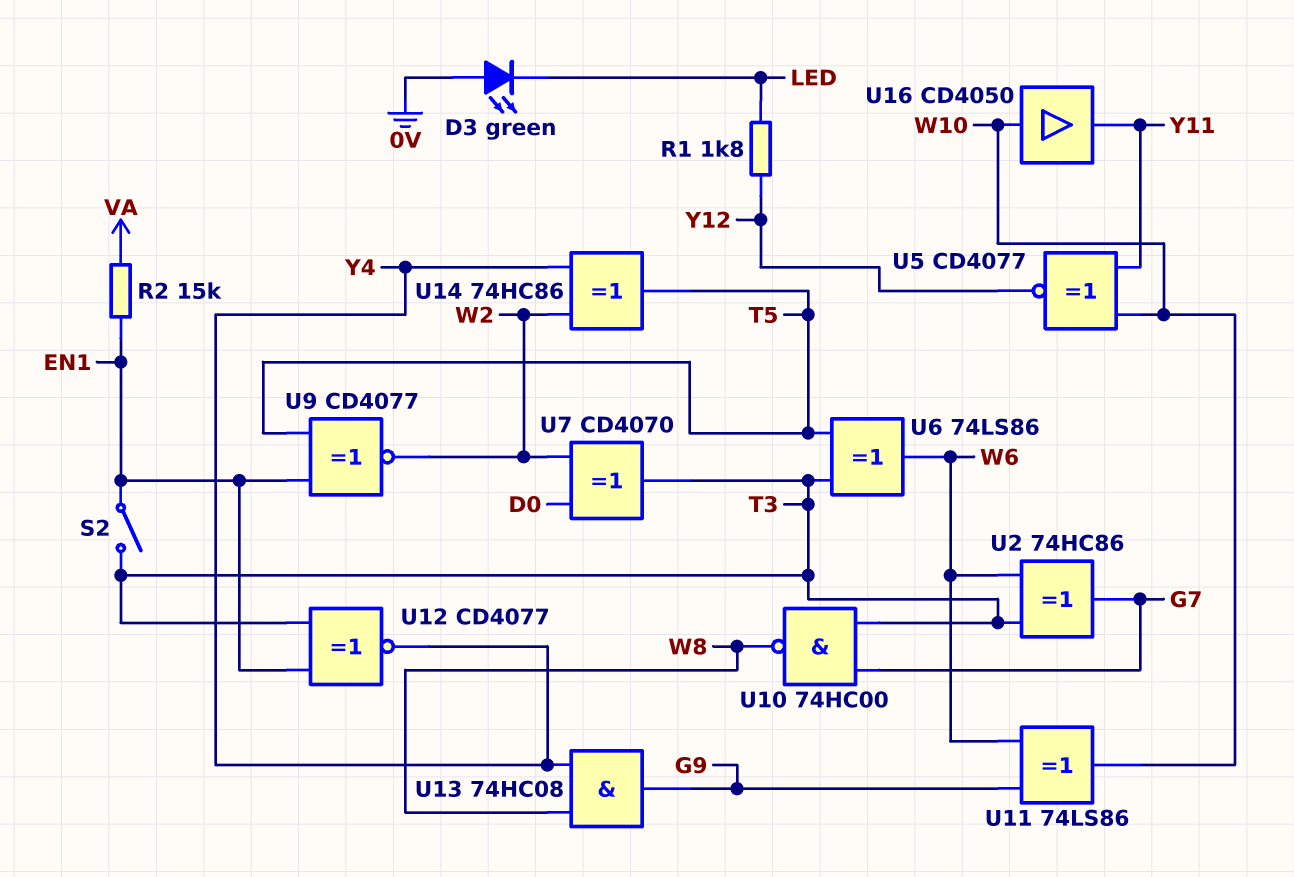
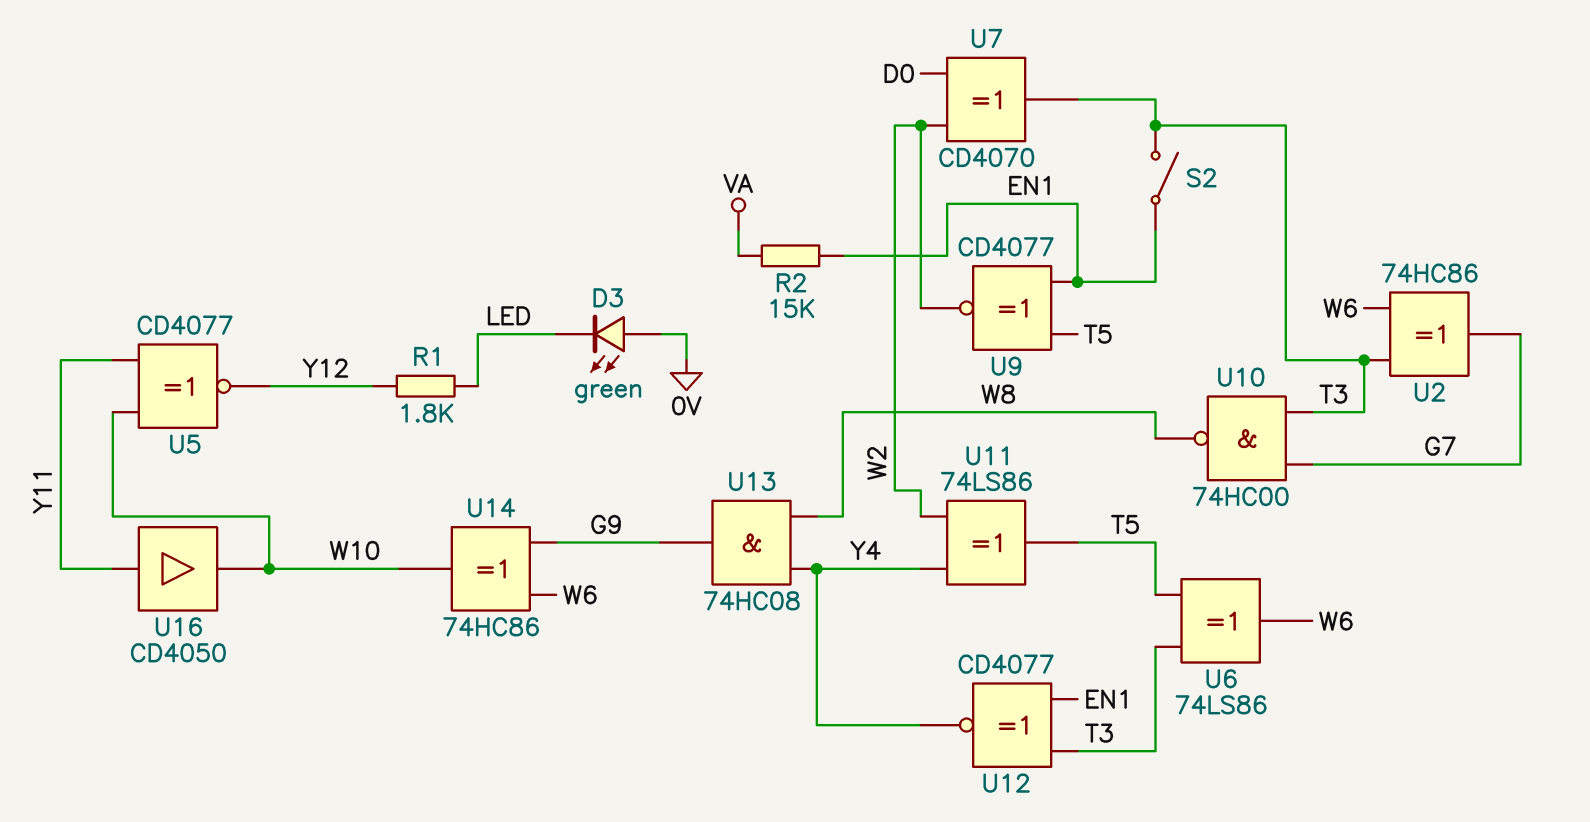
U11: XOR 74LS86 (in G9, in W6, out W10) -> XOR 74LS86 (in W2, in Y4, out T5)
U14: XOR 74HC86 (in W2, in Y4, out T5) -> XOR 74HC86 (in G9, in W6, out W10)
U16: buffer CD4050 (in W10, out Y11) -> buffer CD4050 (in Y11, out W10)

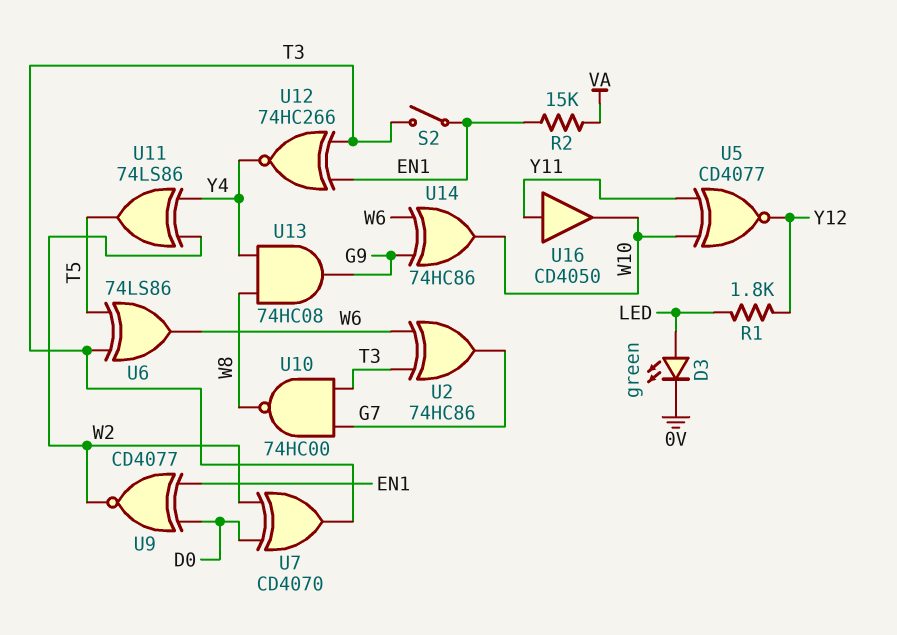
D3: LED green (A 0V, K LED) -> LED green (A LED, K 0V)
U9: XNOR CD4077 (in EN1, in T5, out W2) -> XNOR CD4077 (in D0, in EN1, out W2)
U12: XNOR CD4077 (in EN1, in T3, out Y4) -> XNOR 74HC266 (in EN1, in T3, out Y4)

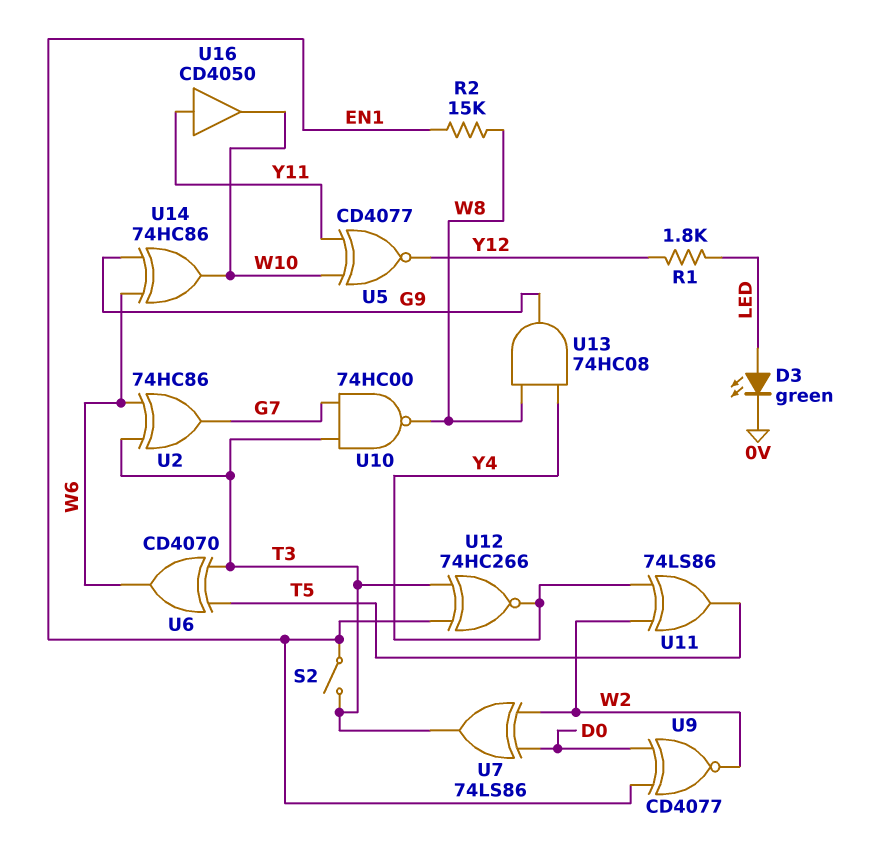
R2: 15k (EN1, VA) -> 15k (EN1, W8)
U6: XOR 74LS86 (in T3, in T5, out W6) -> XOR CD4070 (in T3, in T5, out W6)
U7: XOR CD4070 (in D0, in W2, out T3) -> XOR 74LS86 (in D0, in W2, out T3)

